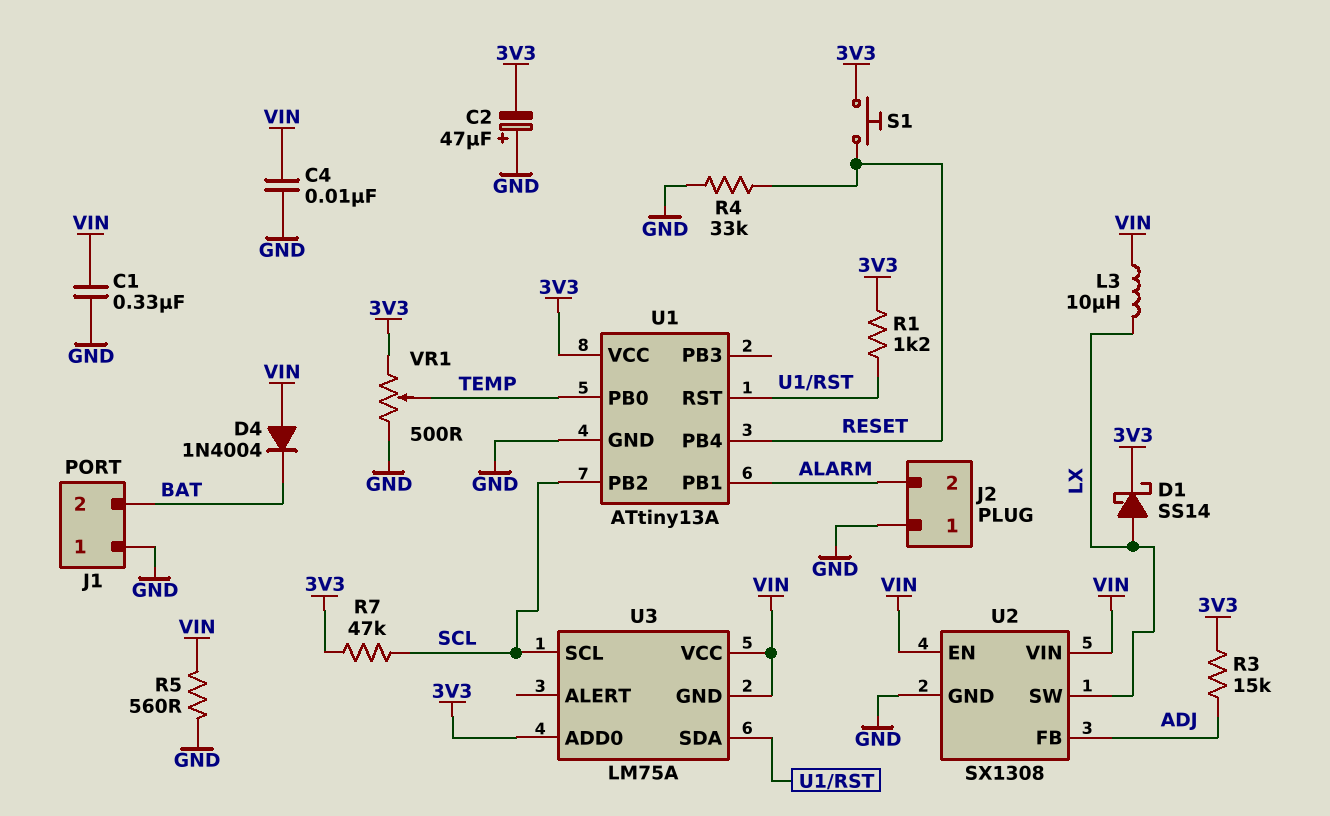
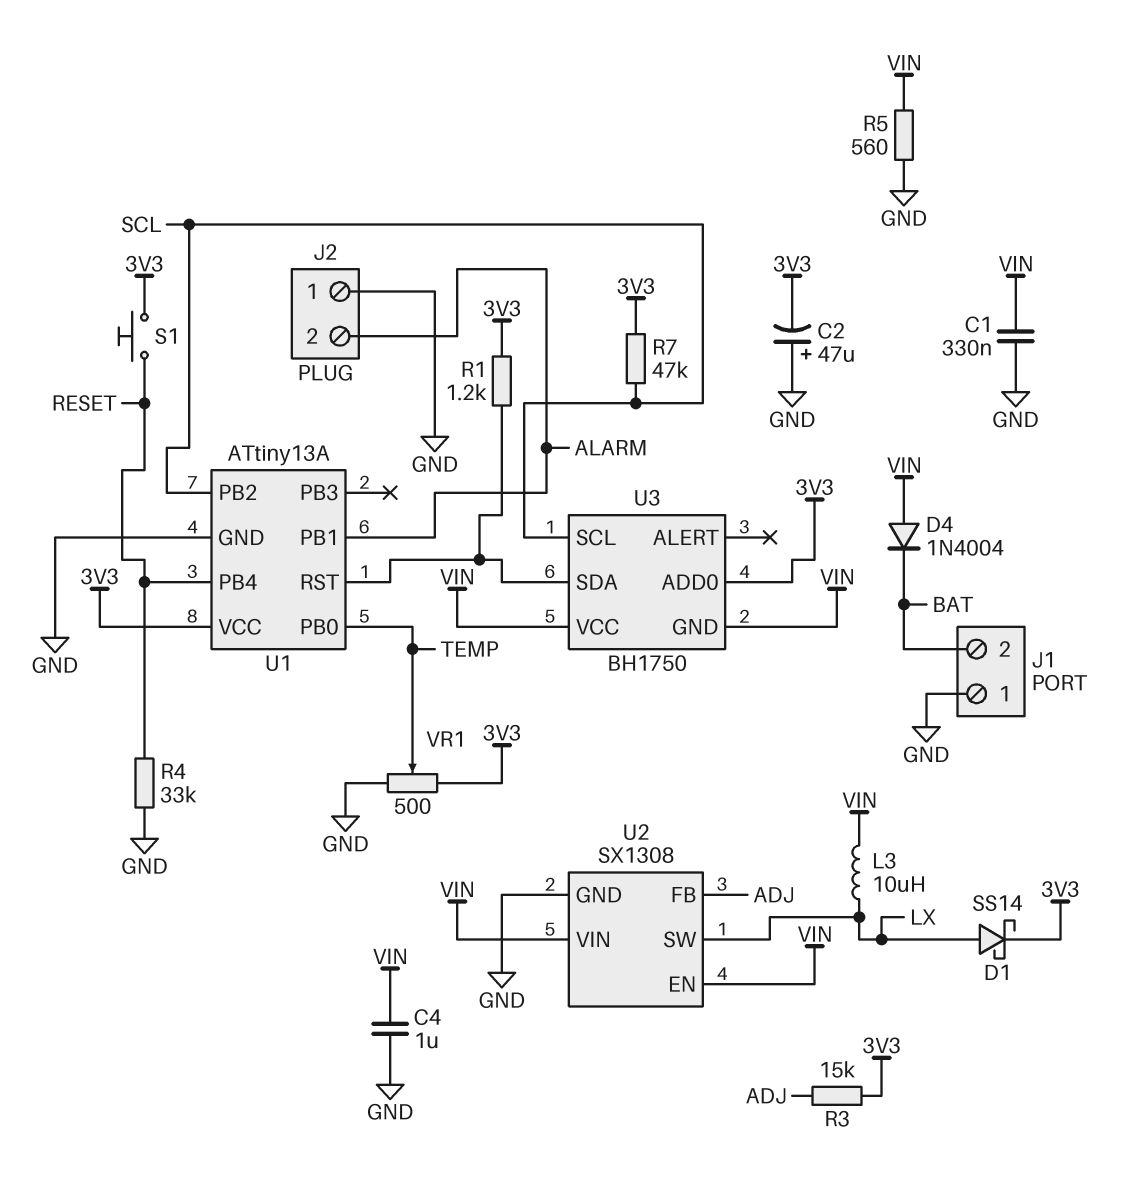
C4: 10nF (GND, VIN) -> 1uF (GND, VIN)
U3: LM75A -> BH1750

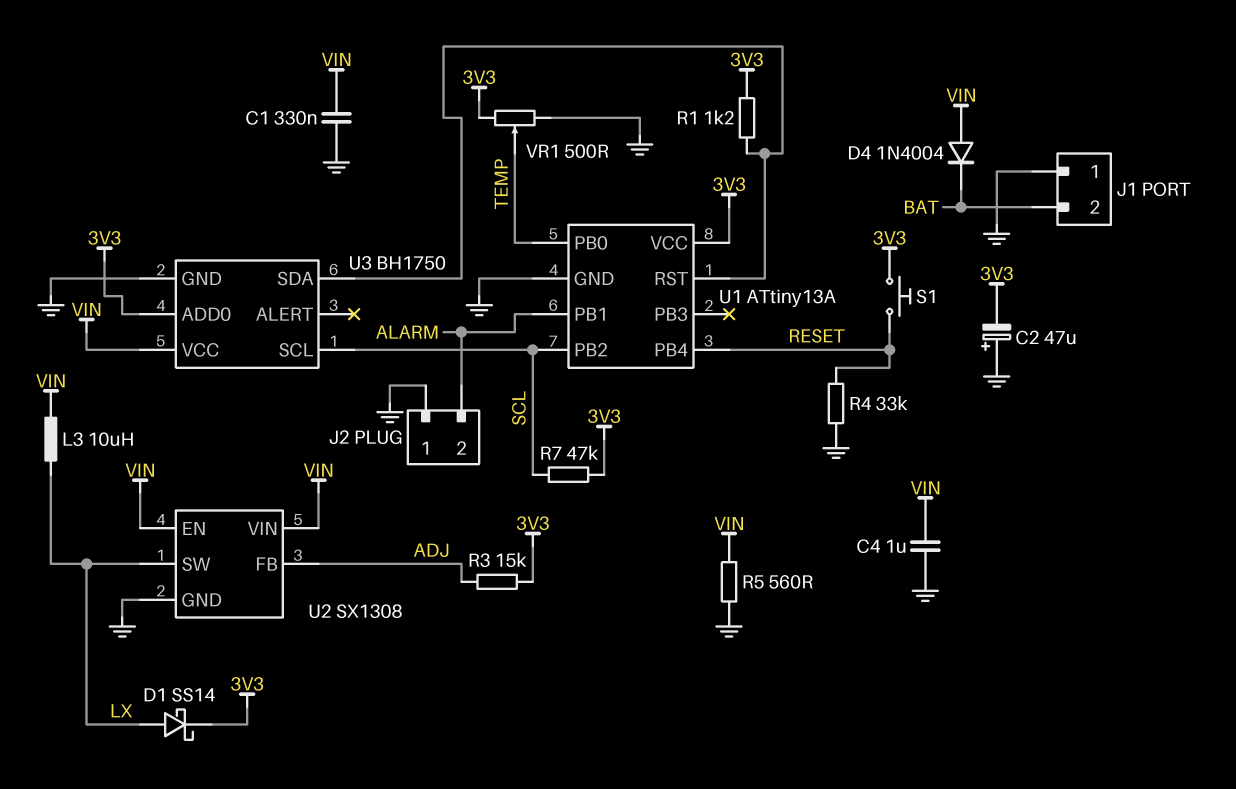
U3 pin GND: VIN -> GND

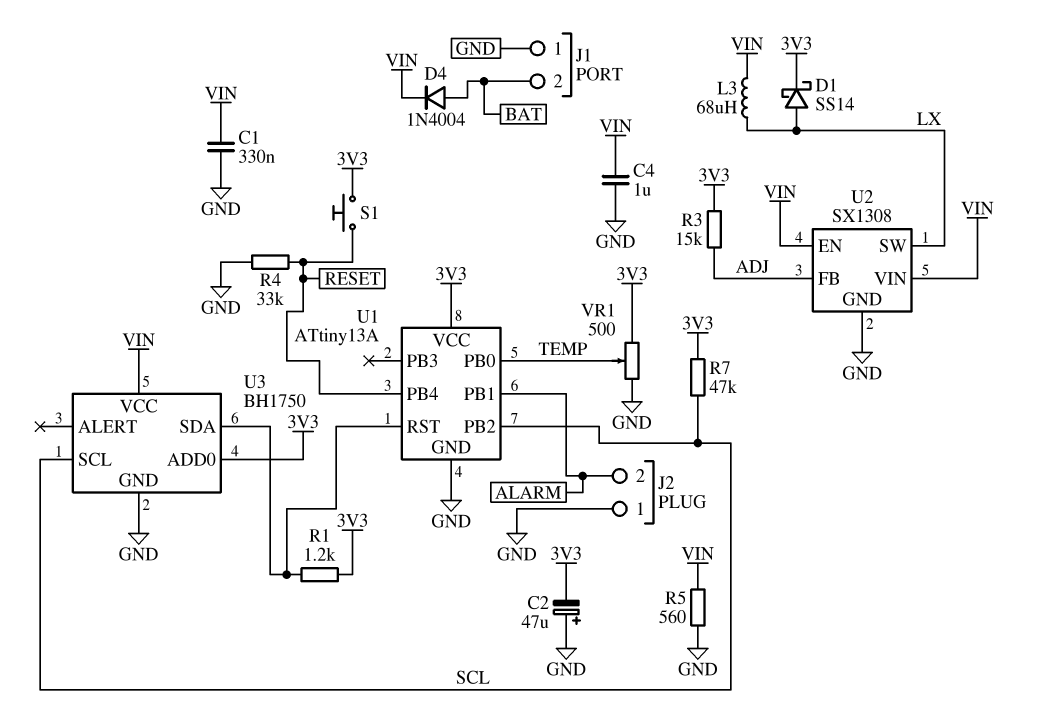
D4: diode 1N4004 (A VIN, K BAT) -> diode 1N4004 (A BAT, K VIN)
L3: 10uH (LX, VIN) -> 68uH (LX, VIN)

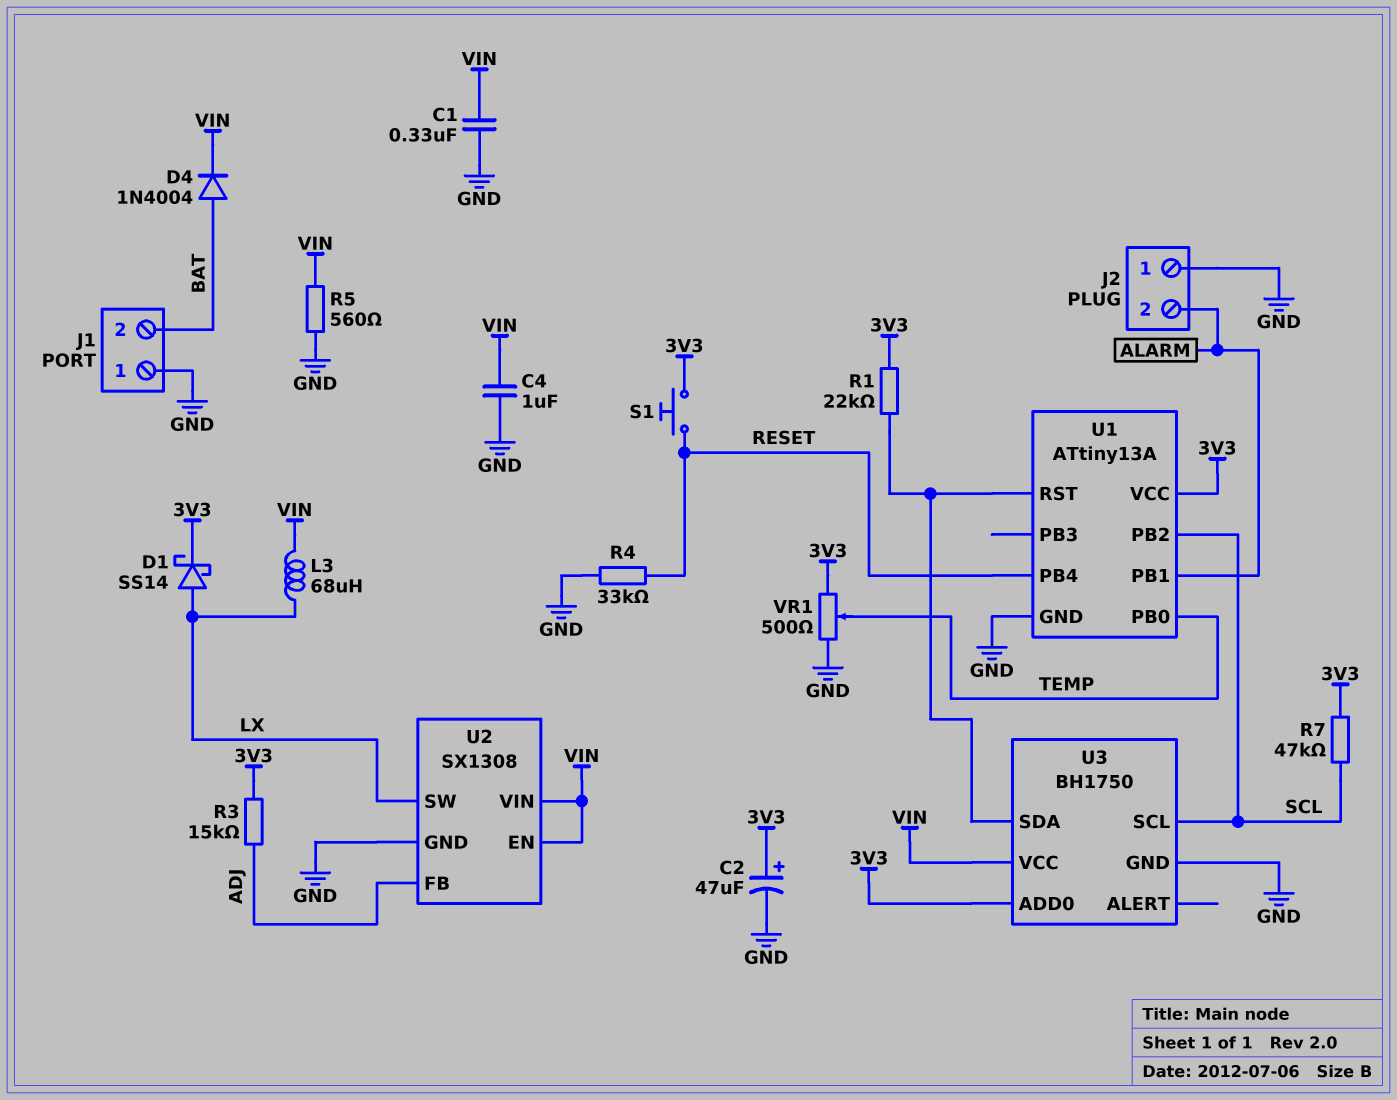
C2: 47uF (plus GND, minus 3V3) -> 47uF (plus 3V3, minus GND)
R1: 1.2k (3V3, U1/RST) -> 22k (3V3, U1/RST)

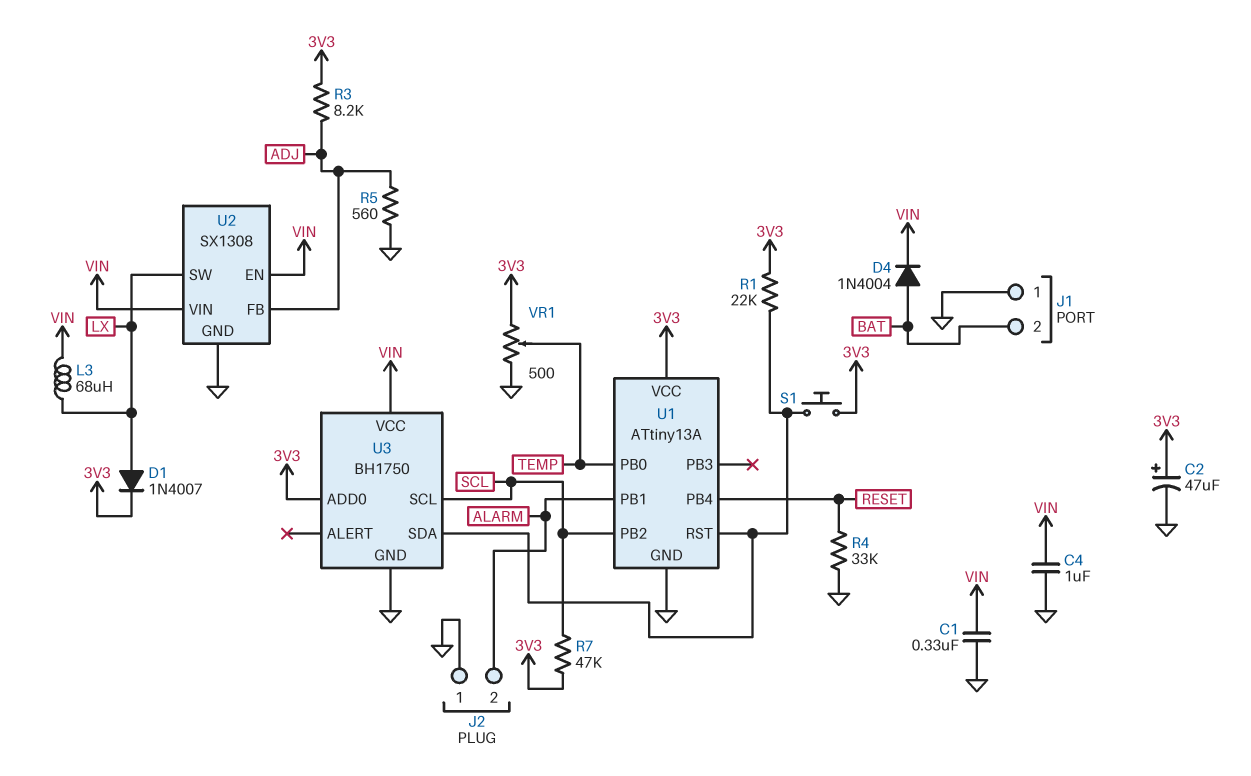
D1: schottky SS14 (A LX, K 3V3) -> diode 1N4007 (A LX, K 3V3)
R3: 15k (3V3, ADJ) -> 8.2k (3V3, ADJ)
R5: 560 (GND, VIN) -> 560 (ADJ, GND)
S1: button (3V3, RESET) -> button (3V3, U1/RST)

